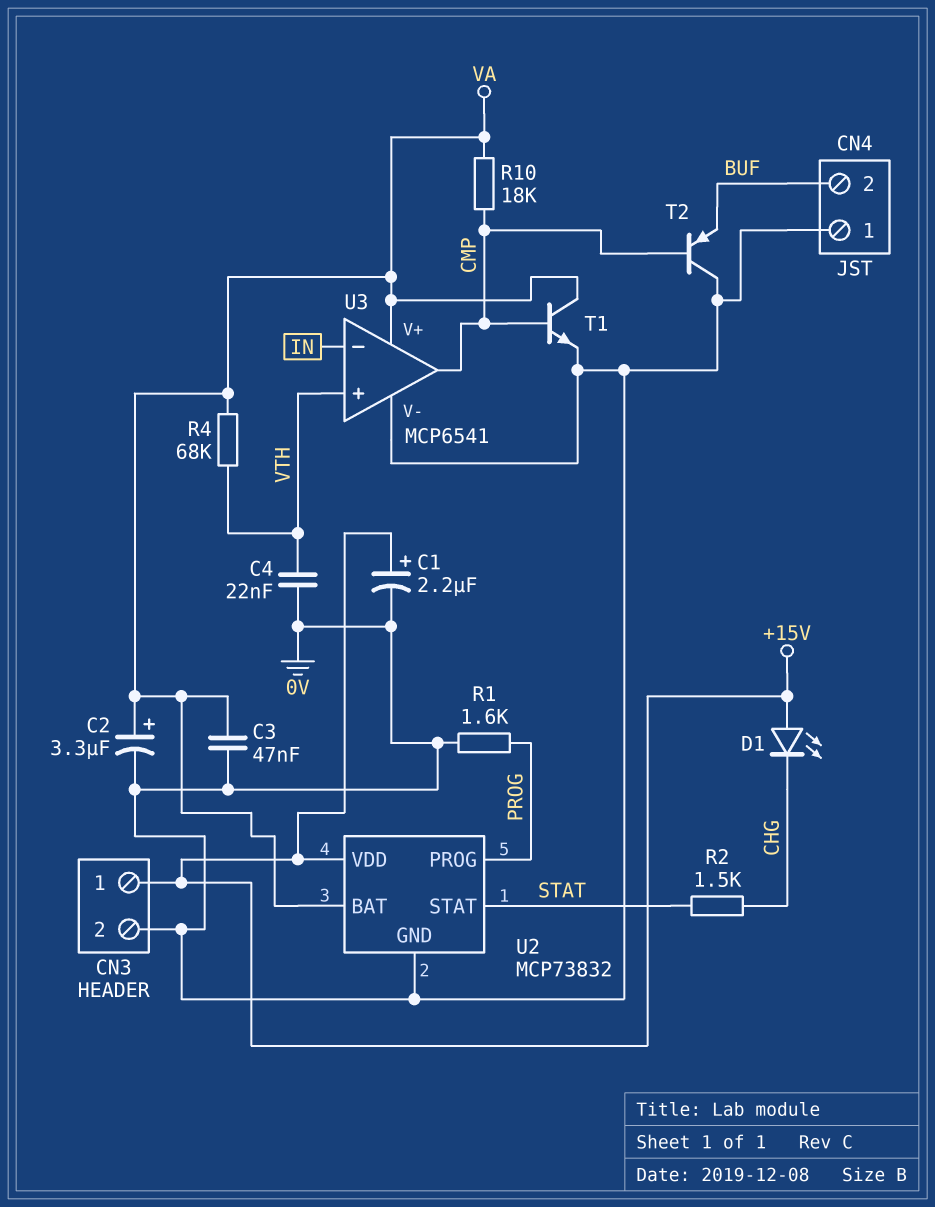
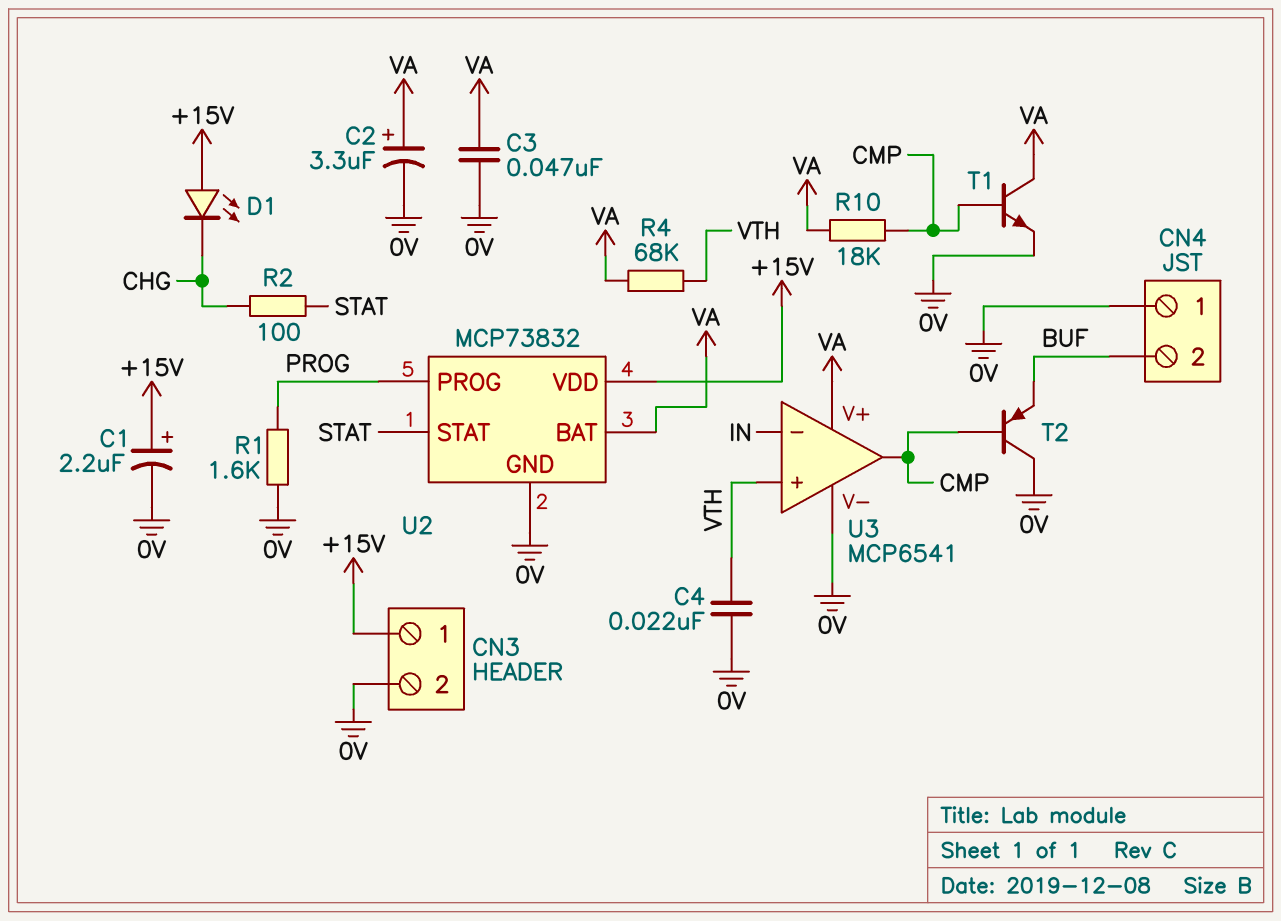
R2: 1.5k (CHG, STAT) -> 100 (CHG, STAT)

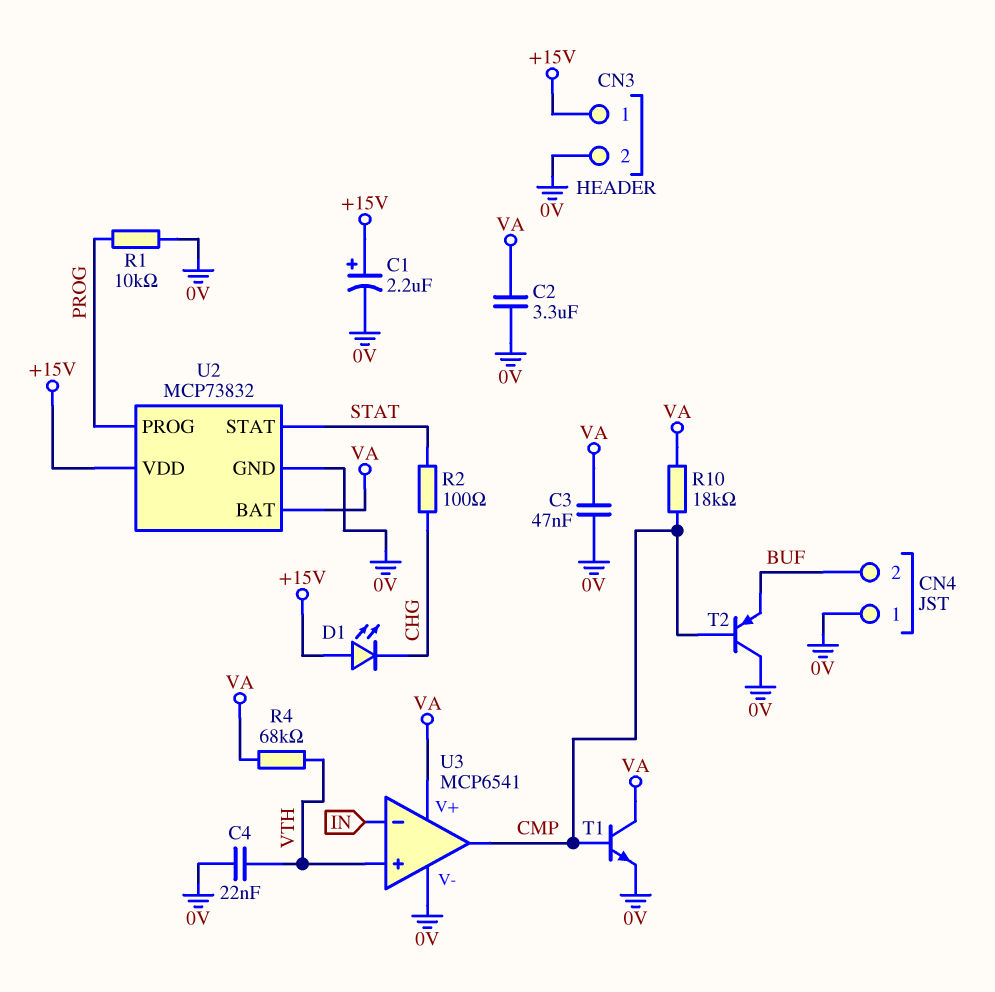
C2: 3.3uF (plus VA, minus 0V) -> 3.3uF (0V, VA)
R1: 1.6k (0V, PROG) -> 10k (0V, PROG)

